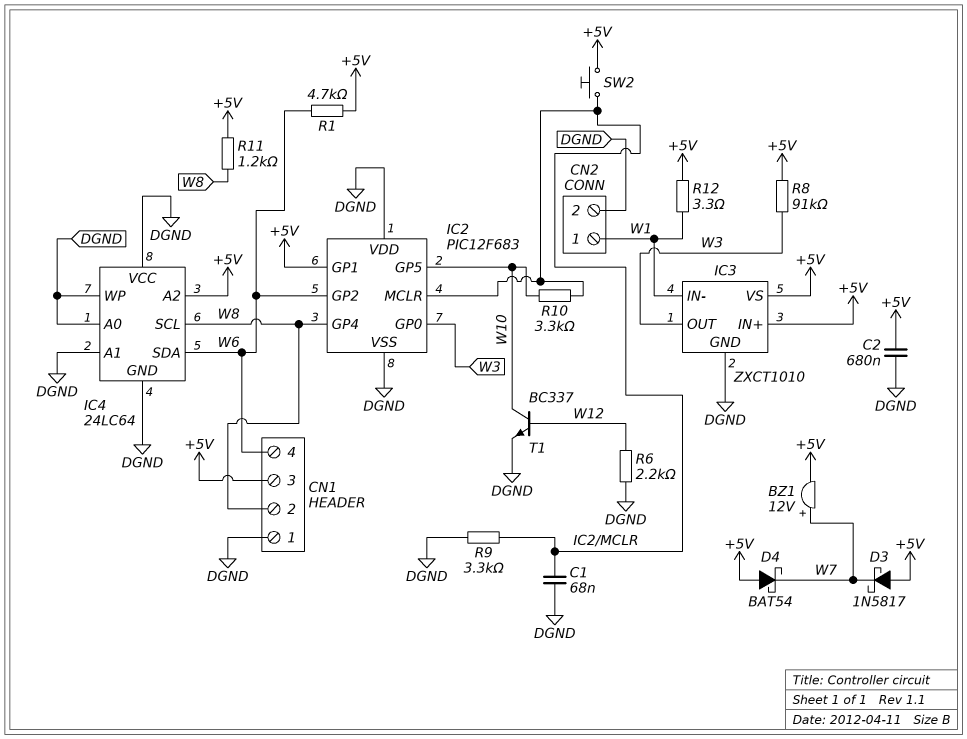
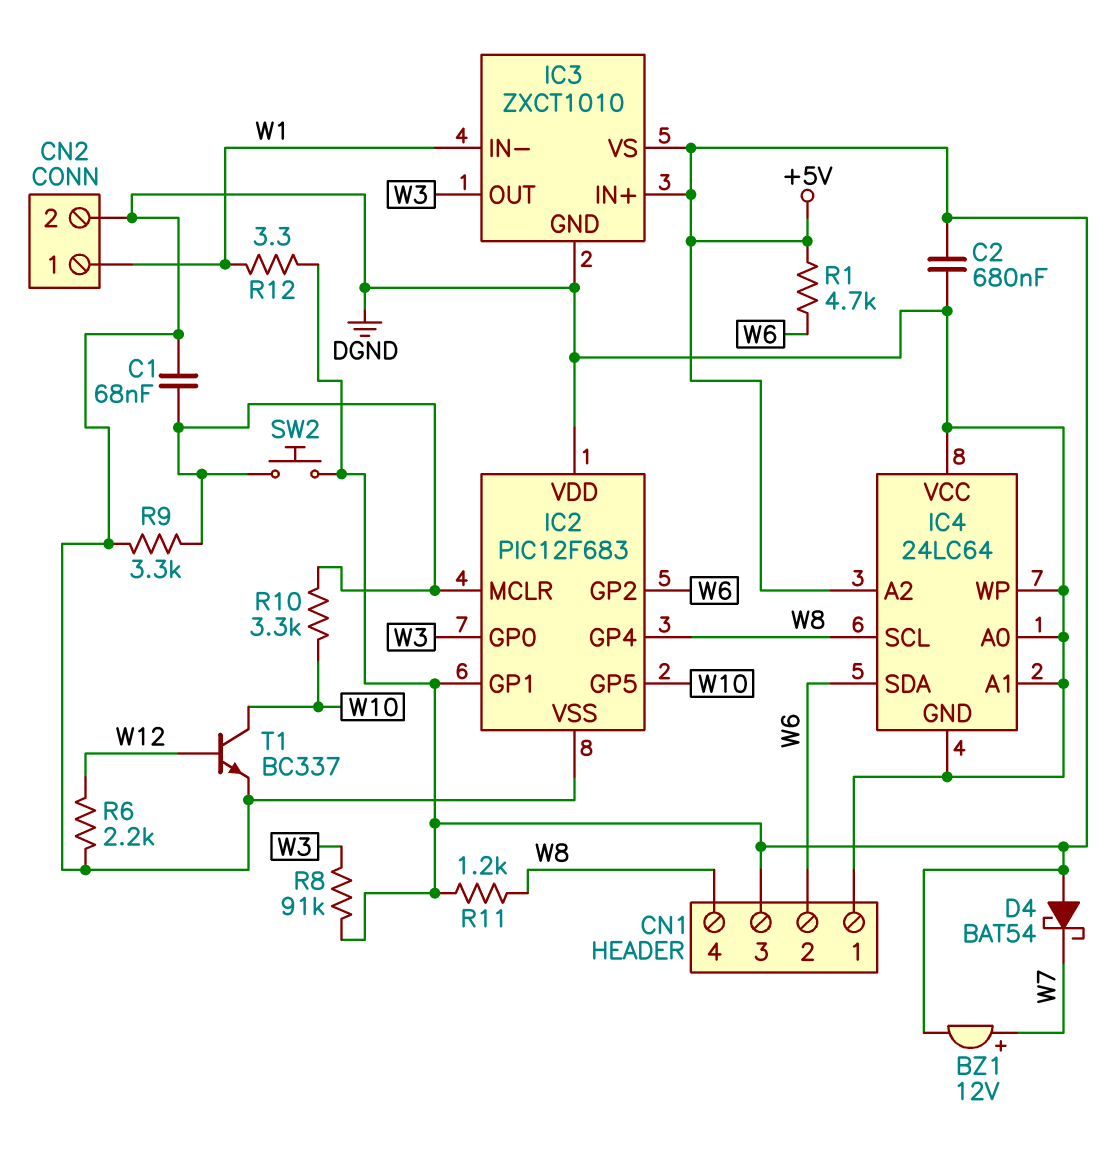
CN1 pin 2: W8 -> W6
CN1 pin 4: W6 -> W8
D3: schottky 1N5817 (A +5V, K W7) -> none

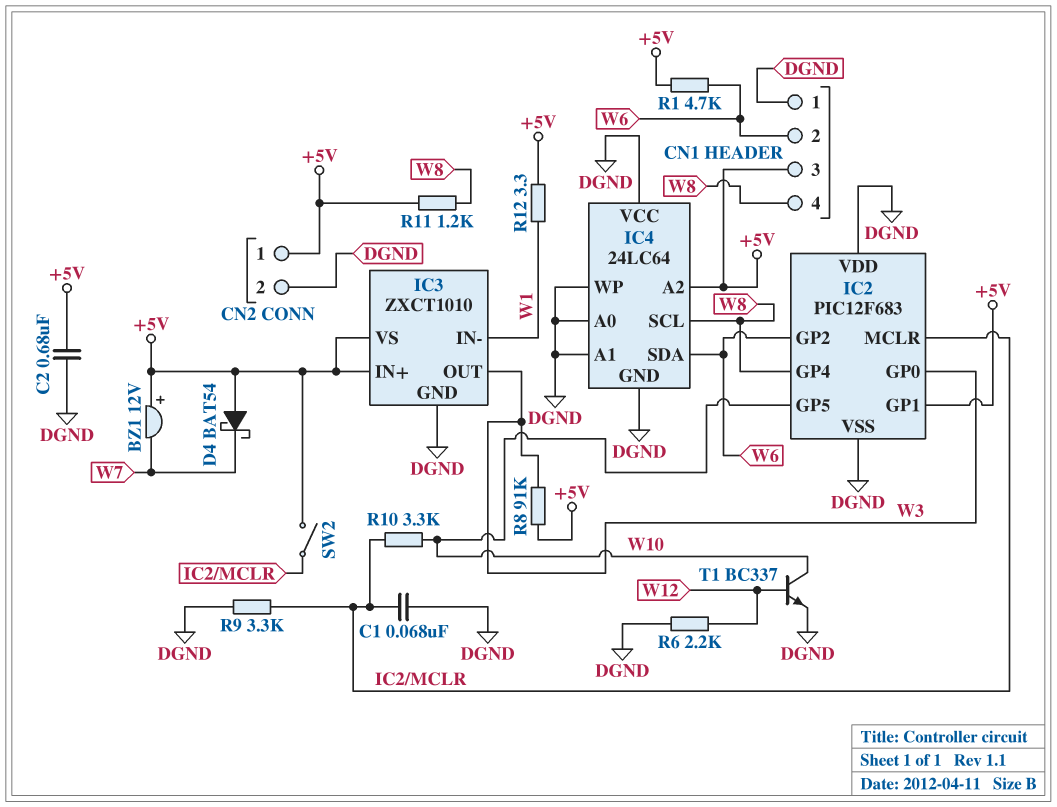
BZ1: buzzer 12V (plus W7, minus +5V) -> buzzer 12V (plus +5V, minus W7)
CN2 pin 1: W1 -> +5V
SW2: button (+5V, IC2/MCLR) -> switch (+5V, IC2/MCLR)

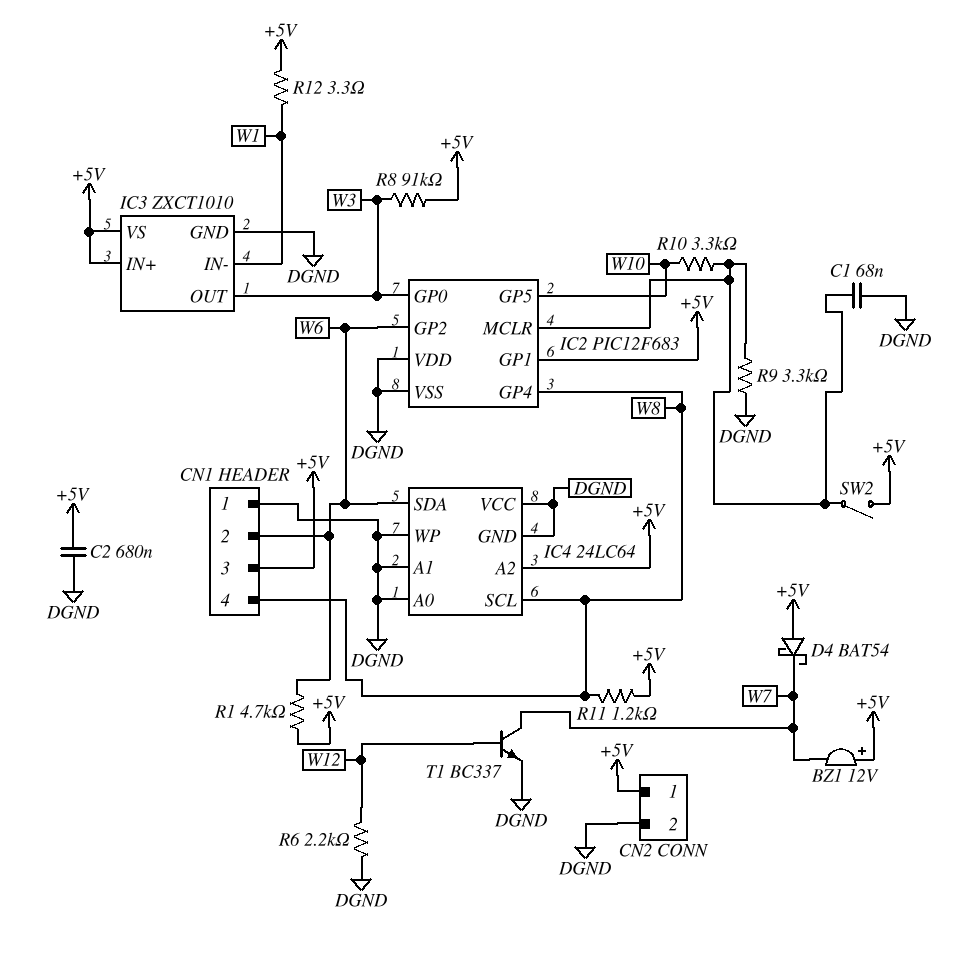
T1: NPN BC337 (B W12, C W10, E DGND) -> NPN BC337 (B W12, C W7, E DGND)

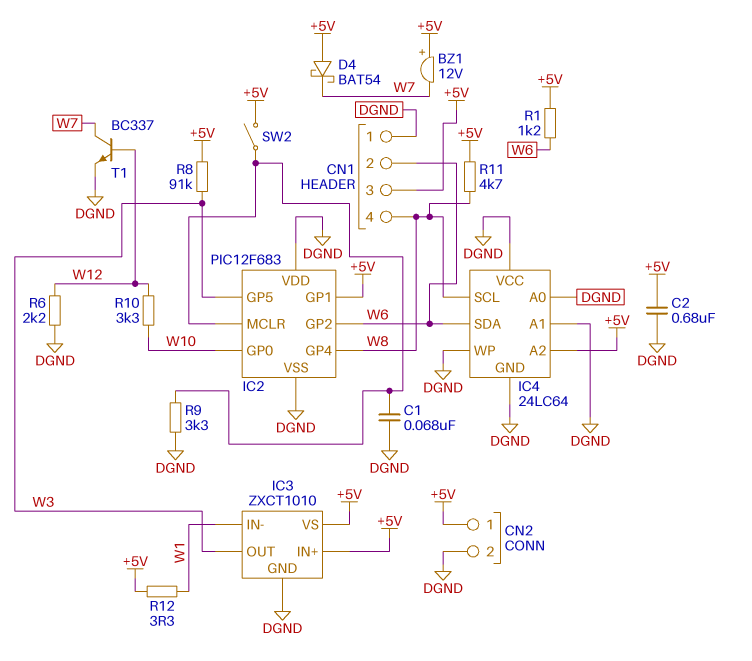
IC2 pin GP0: W3 -> W10
IC2 pin GP5: W10 -> W3
R1: 4.7k (+5V, W6) -> 1.2k (+5V, W6)
R10: 3.3k (IC2/MCLR, W10) -> 3.3k (W10, W12)
R11: 1.2k (+5V, W8) -> 4.7k (+5V, W8)

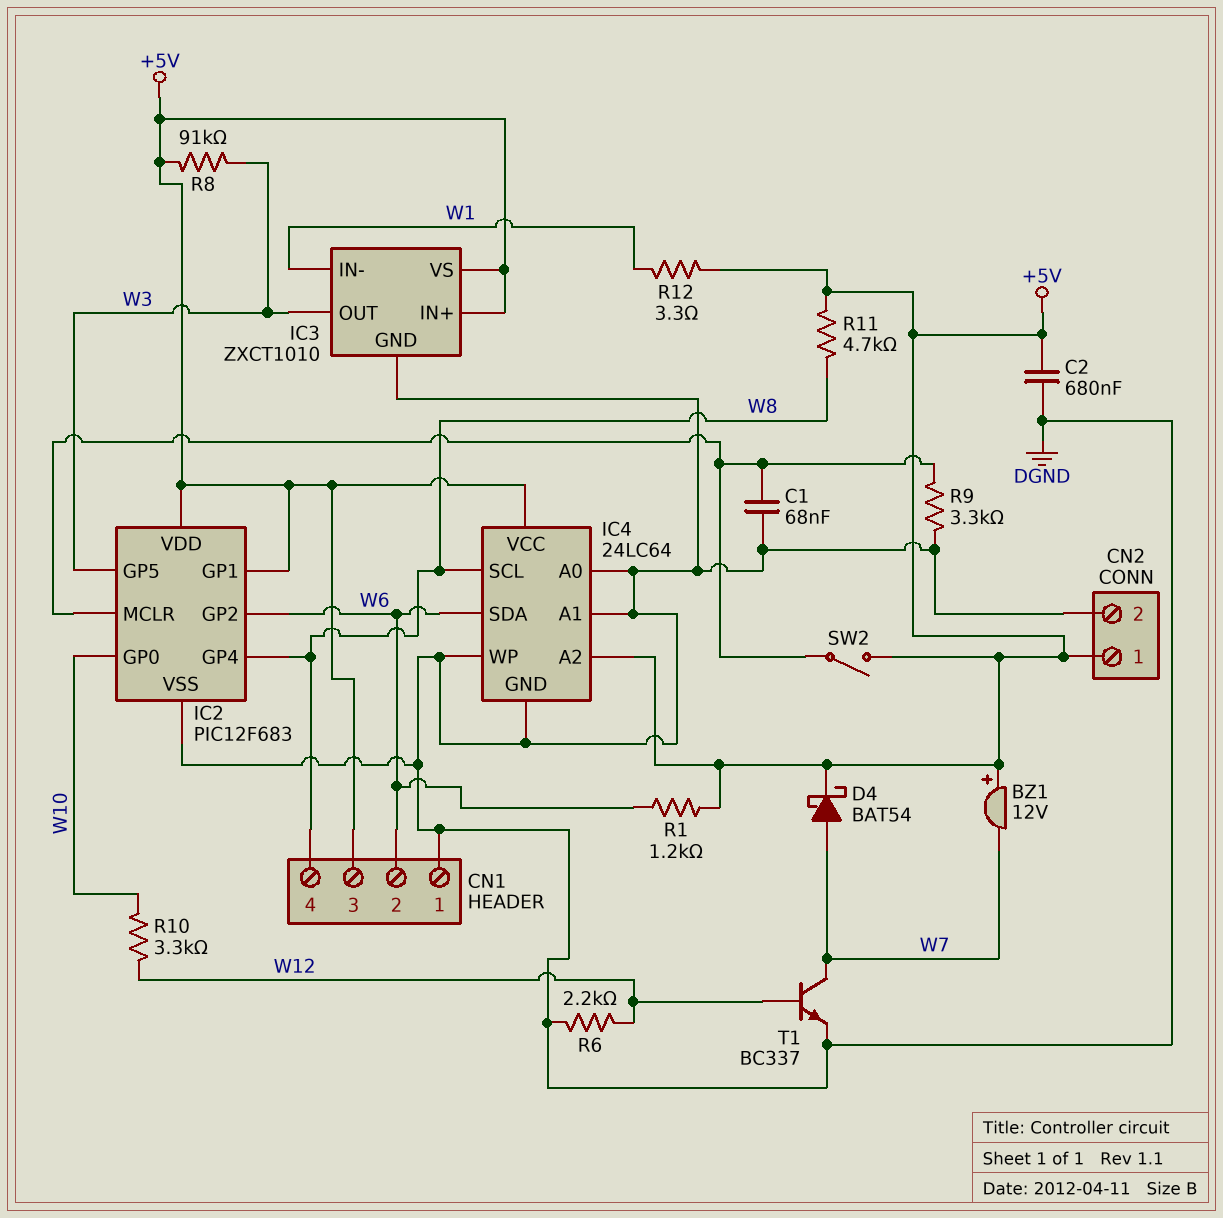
D4: schottky BAT54 (A +5V, K W7) -> schottky BAT54 (A W7, K +5V)
IC2 pin VDD: DGND -> +5V
IC4 pin VCC: DGND -> +5V

